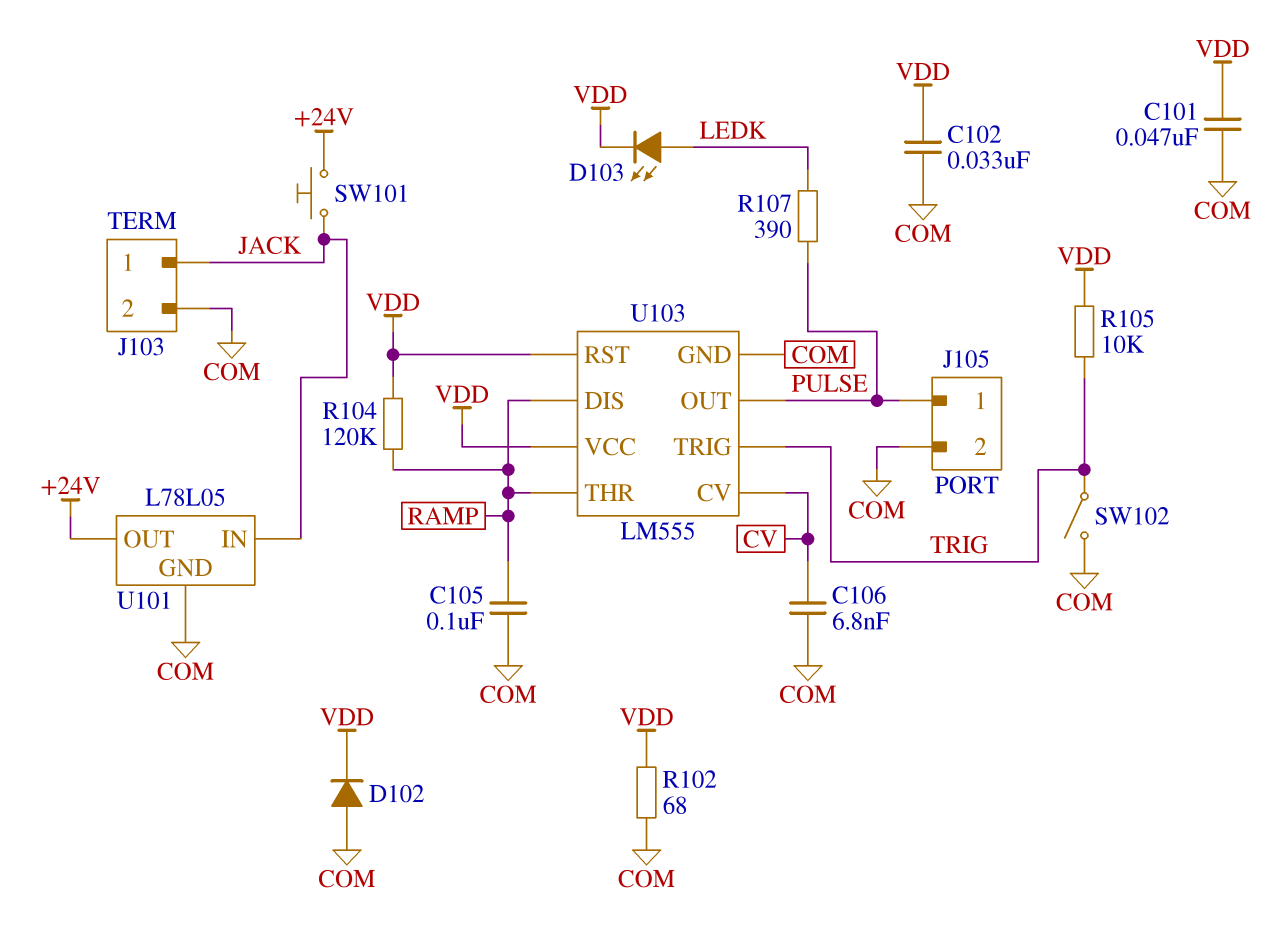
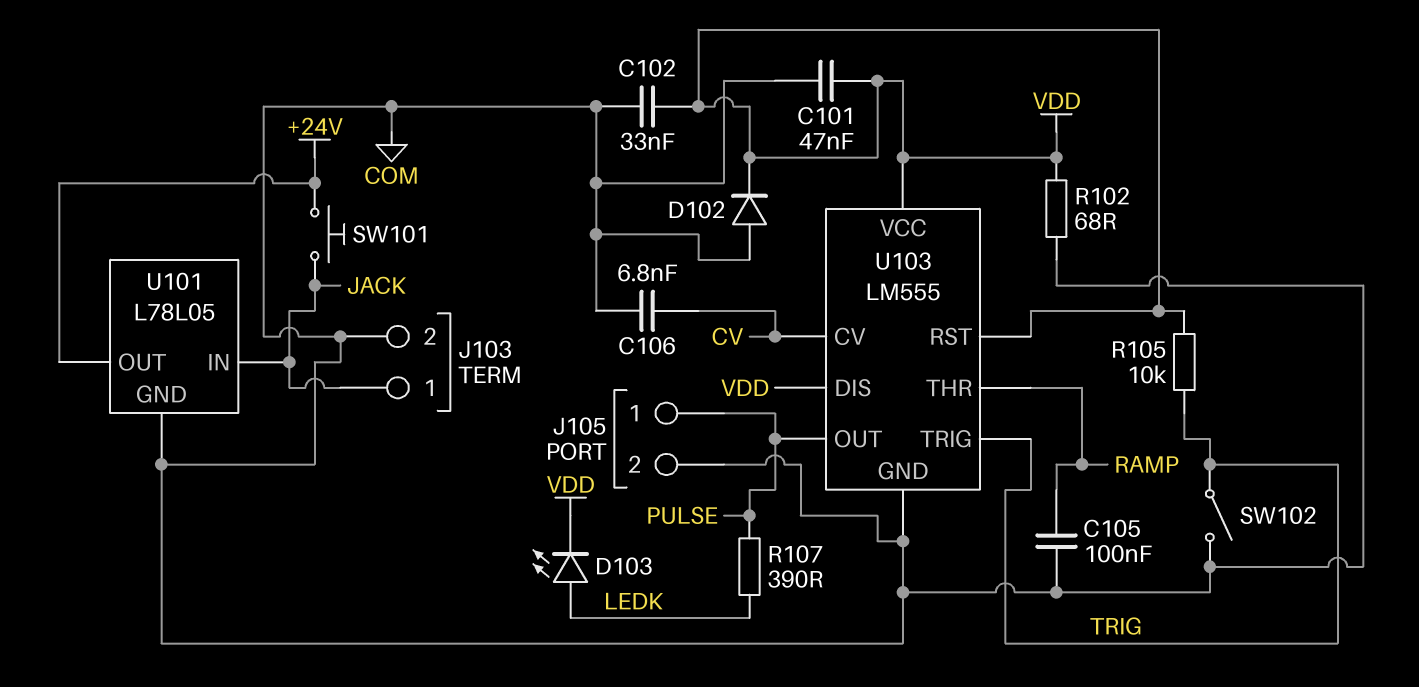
R104: 120k (RAMP, VDD) -> none
U103 pin DIS: RAMP -> VDD

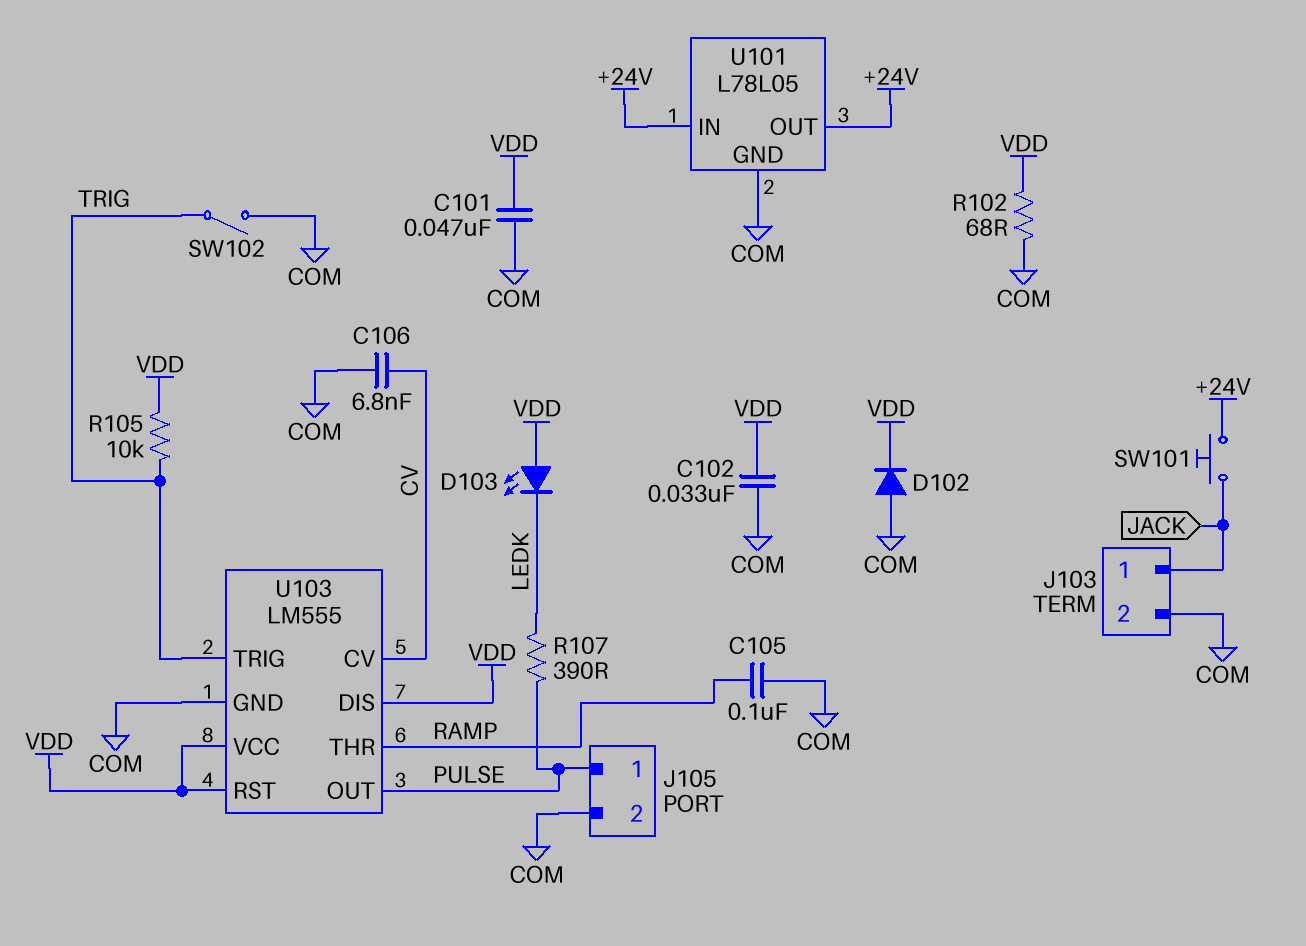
D103: LED (A LEDK, K VDD) -> LED (A VDD, K LEDK)
U101 pin IN: JACK -> +24V

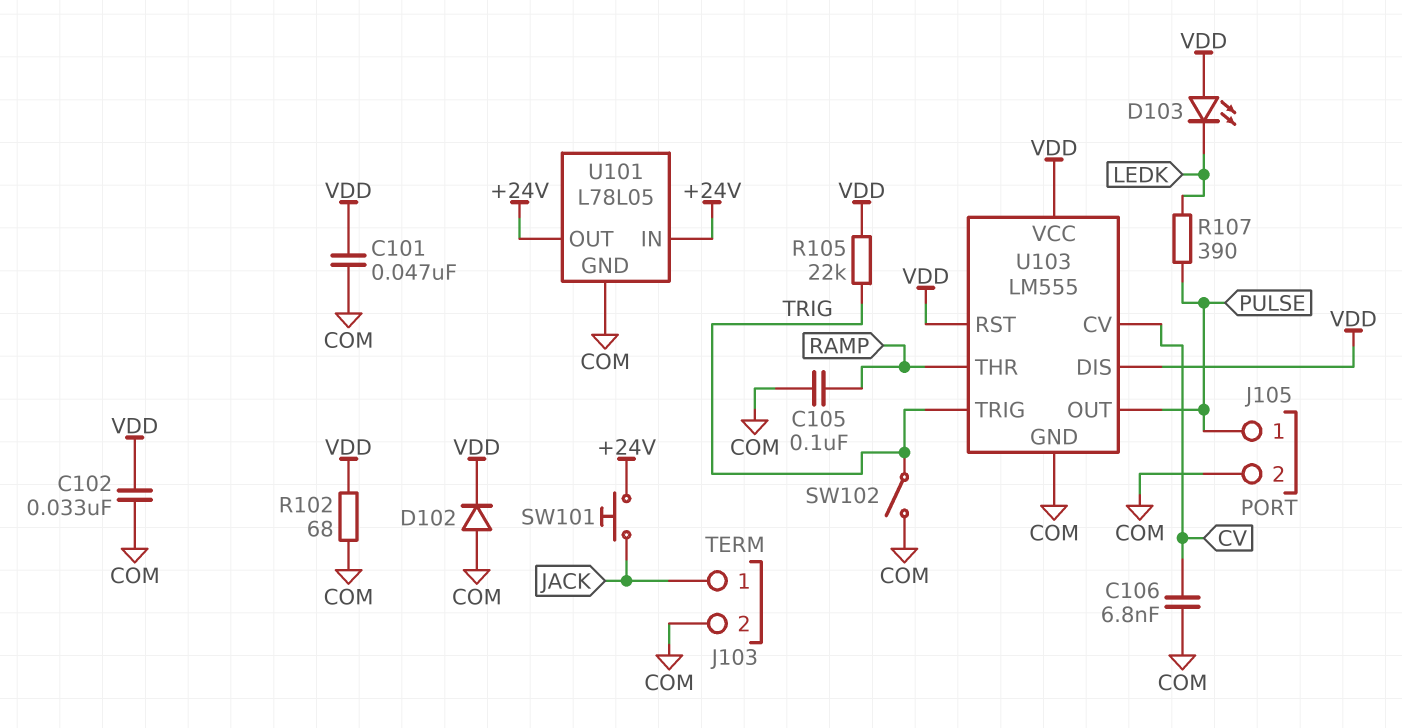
R105: 10k (TRIG, VDD) -> 22k (TRIG, VDD)

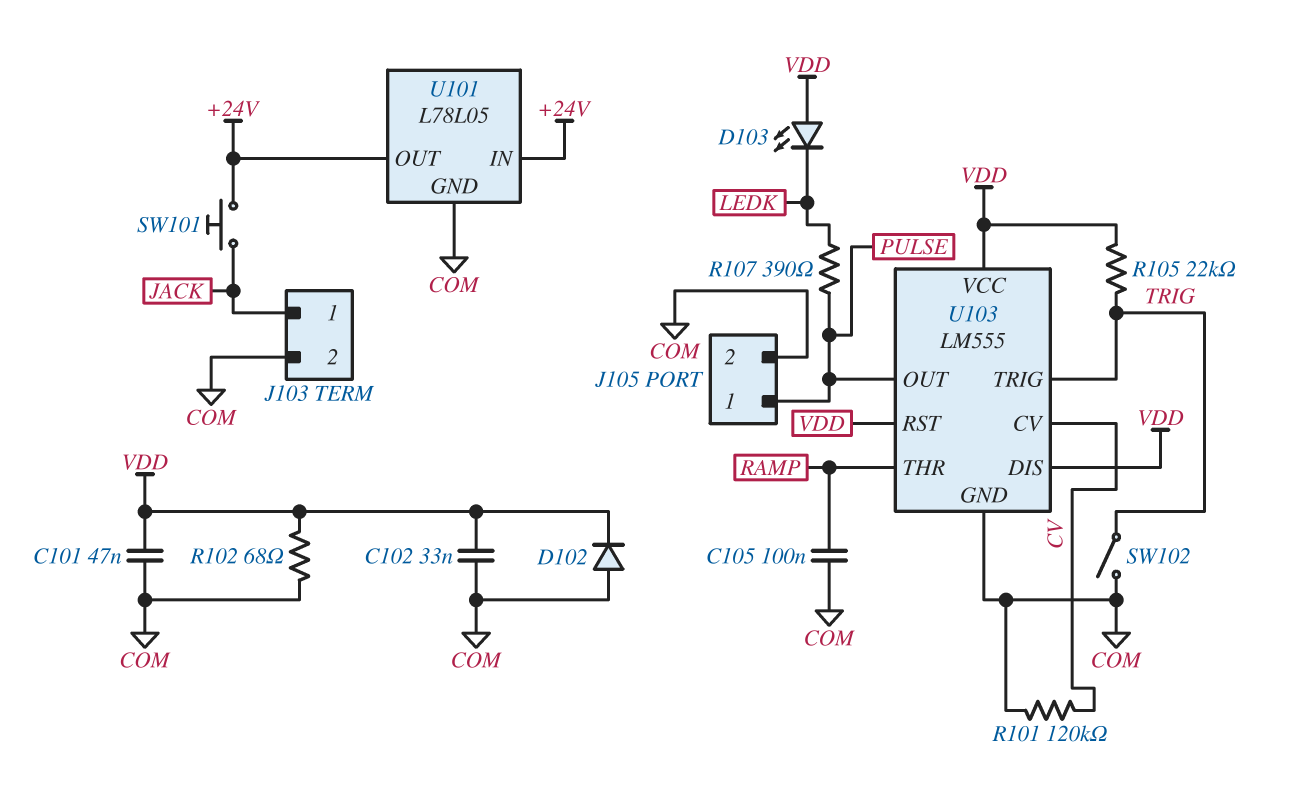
C106: 6.8nF (COM, CV) -> none
R101: none -> 120k (COM, CV)

